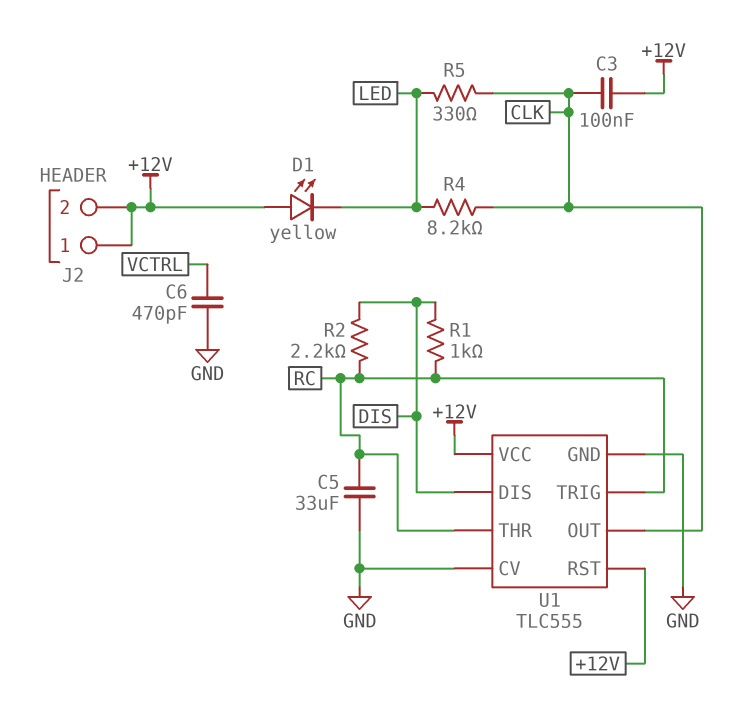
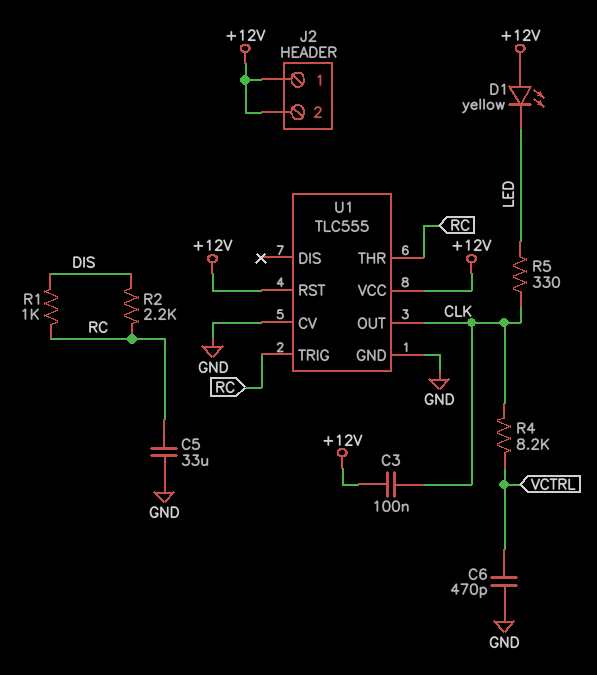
R4: 8.2k (CLK, LED) -> 8.2k (CLK, VCTRL)
U1 pin DIS: DIS -> none

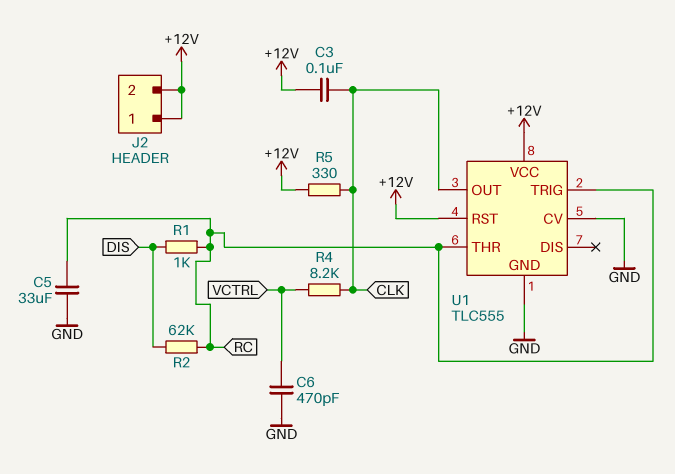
D1: LED yellow (A +12V, K LED) -> none
R2: 2.2k (DIS, RC) -> 62k (DIS, RC)
R5: 330 (CLK, LED) -> 330 (+12V, CLK)

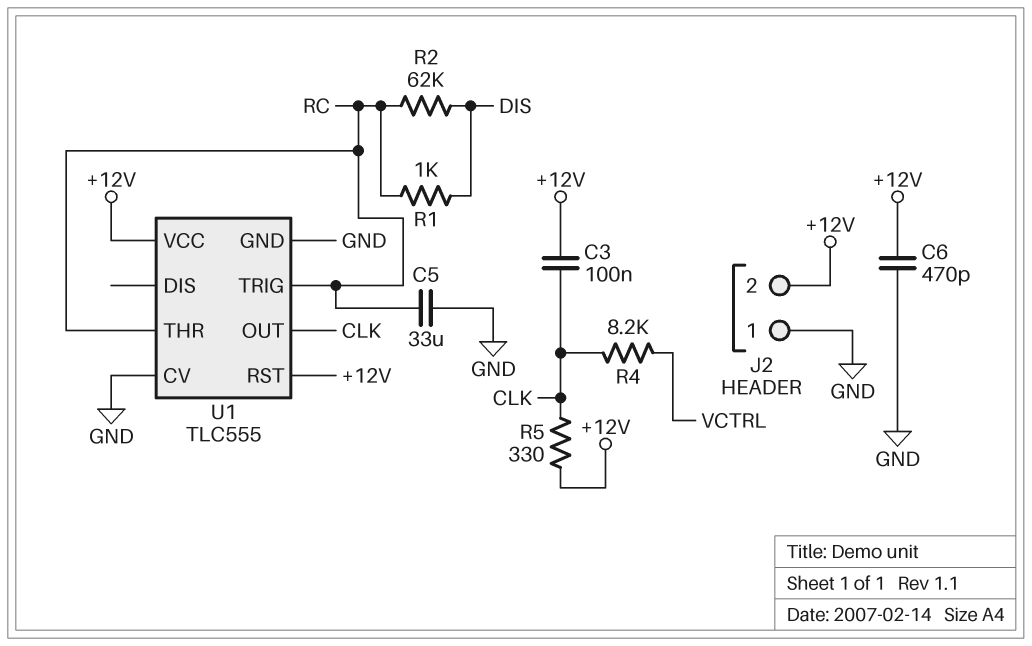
C6: 470pF (GND, VCTRL) -> 470pF (+12V, GND)
J2 pin 1: +12V -> GND

